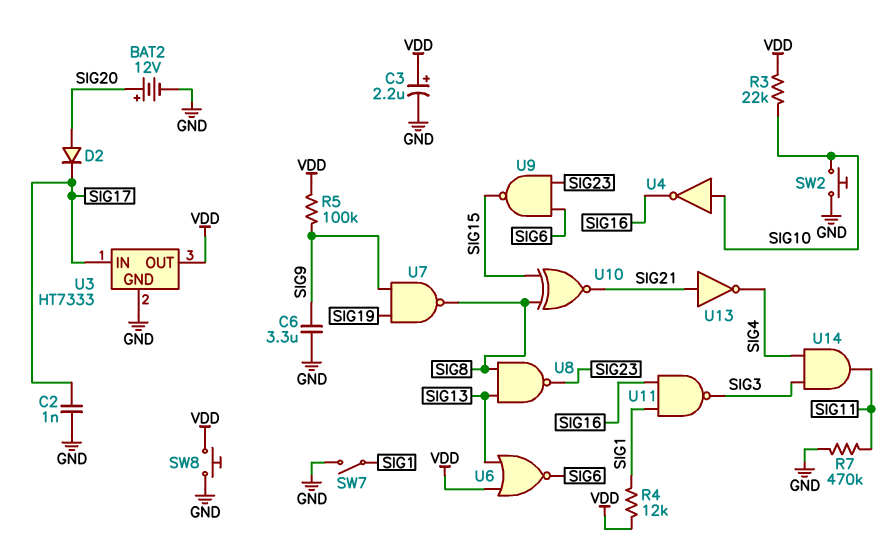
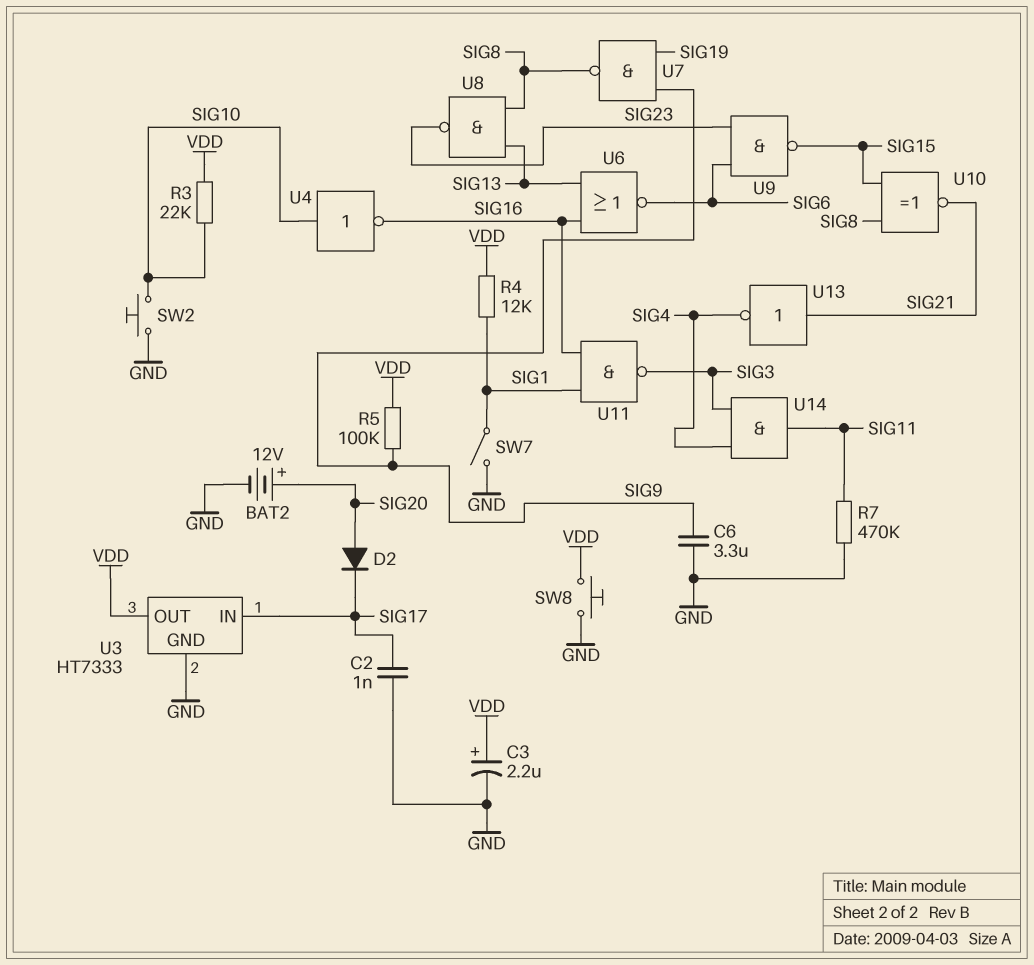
U6: NOR (in SIG13, in VDD, out SIG6) -> NOR (in SIG13, in SIG16, out SIG6)

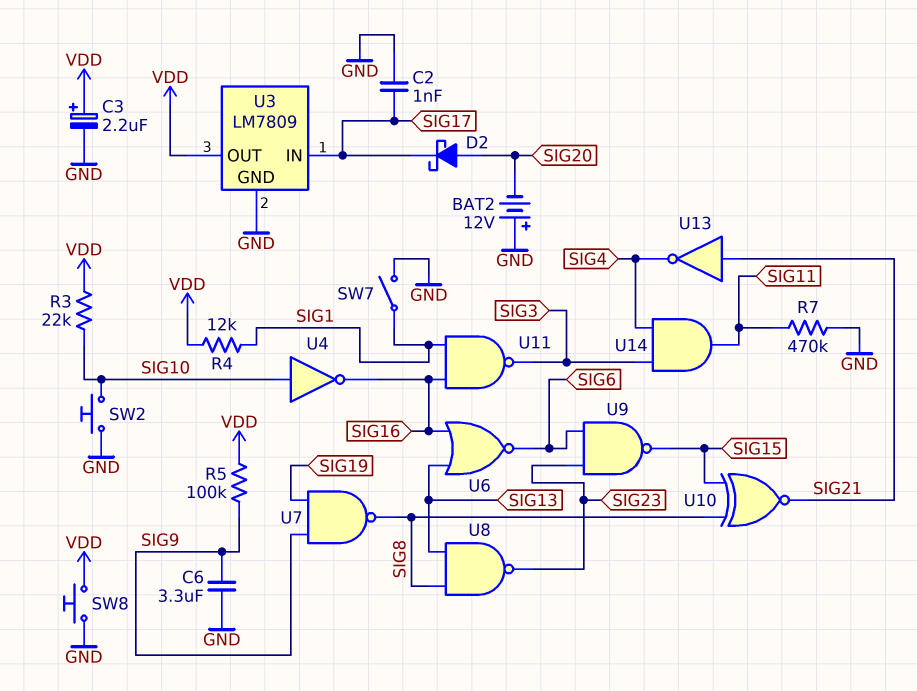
BAT2: 12V (plus SIG20, minus GND) -> 12V (plus GND, minus SIG20)
D2: diode (A SIG20, K SIG17) -> schottky (A SIG20, K SIG17)
U3: HT7333 -> LM7809

